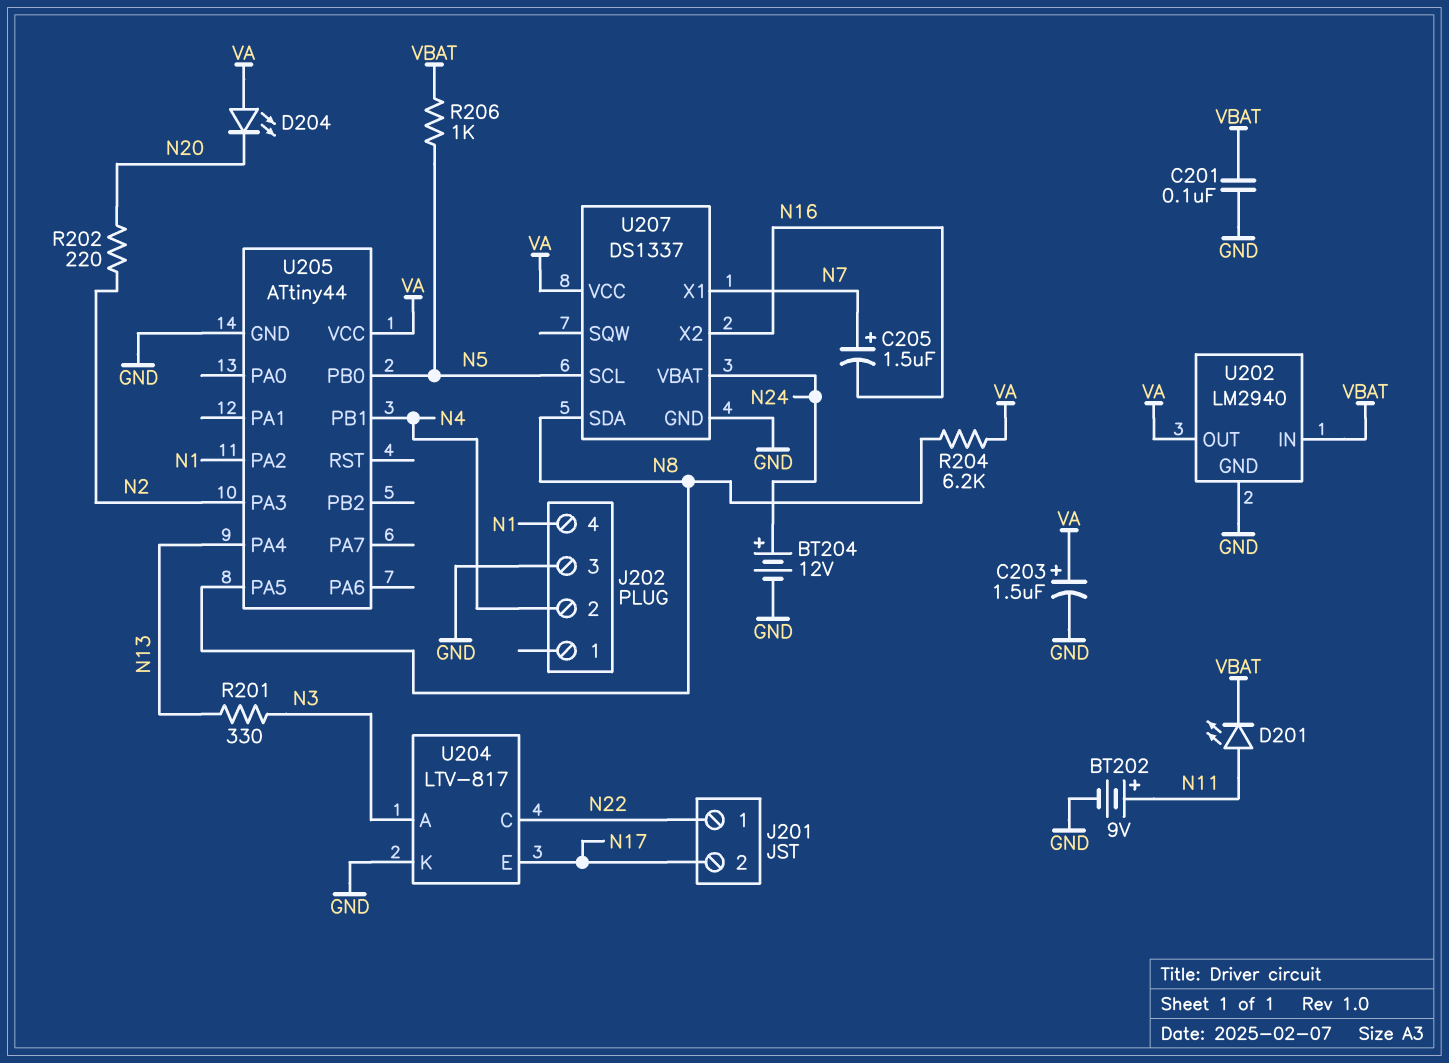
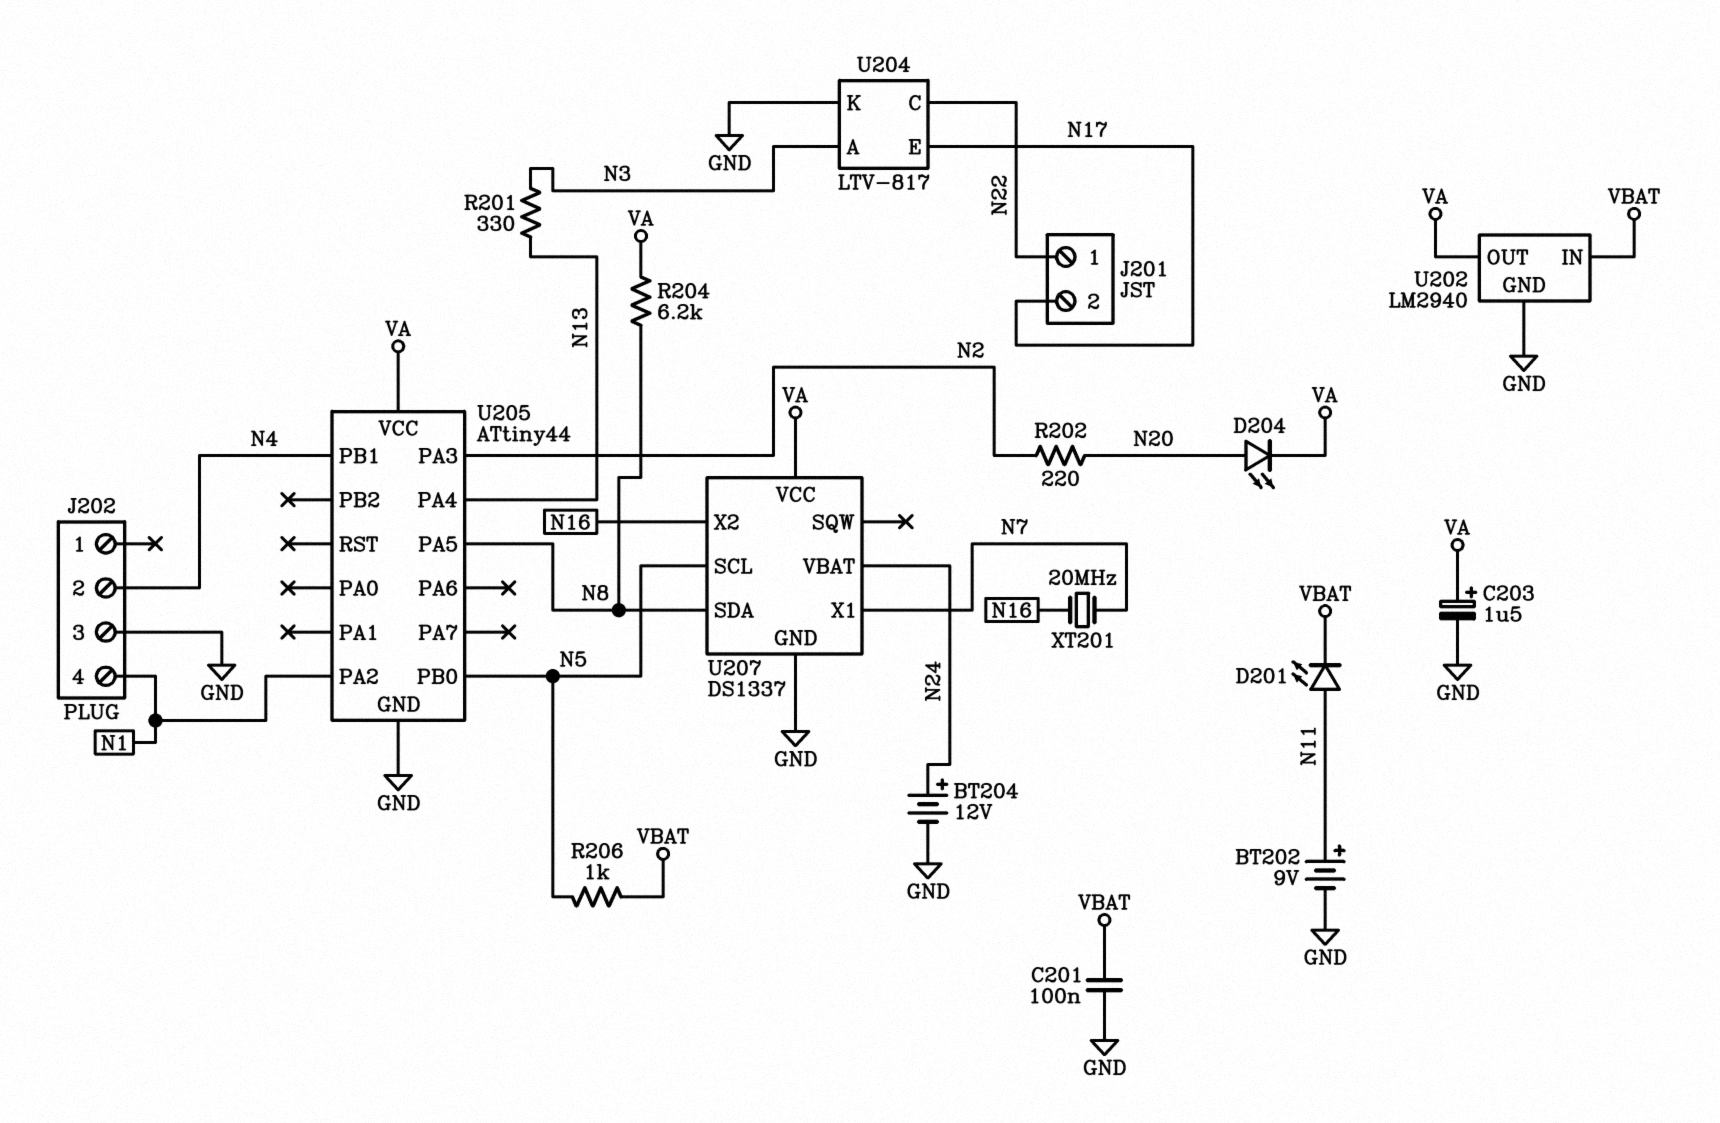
C205: 1.5uF (plus N7, minus N16) -> none
D204: LED (A VA, K N20) -> LED (A N20, K VA)
XT201: none -> 20MHz (N7, N16)

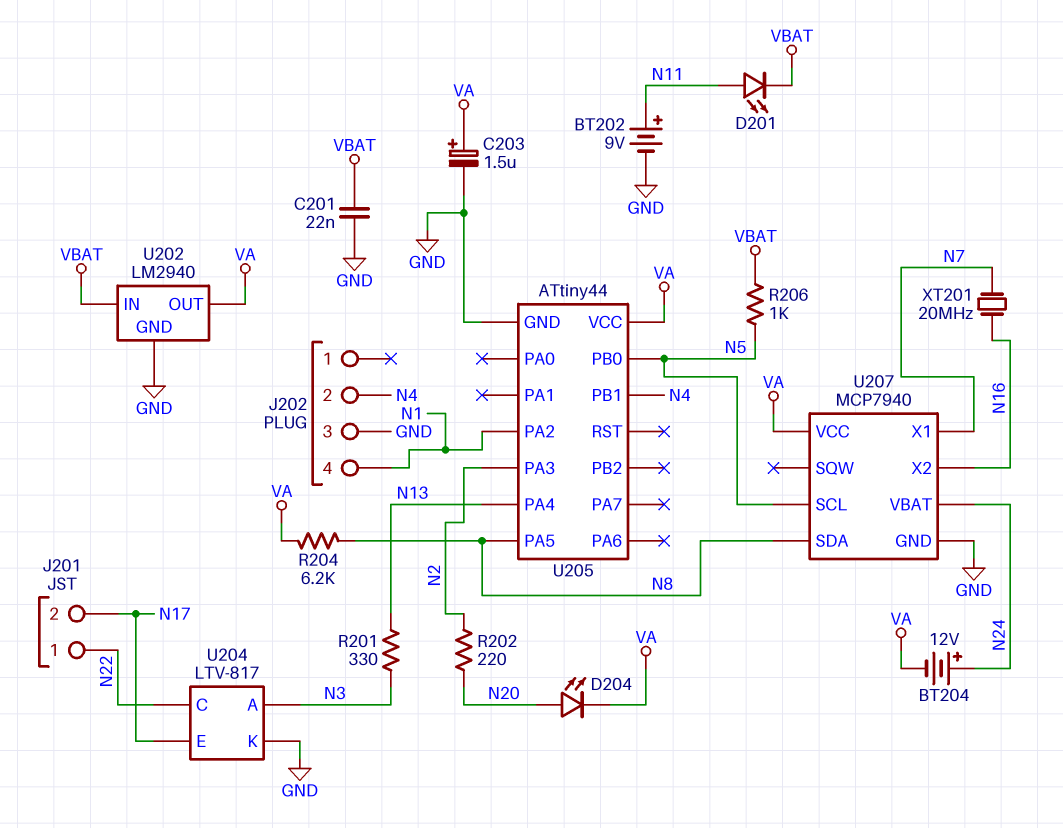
BT204: 12V (plus N24, minus GND) -> 12V (plus N24, minus VA)
C201: 100nF (GND, VBAT) -> 22nF (GND, VBAT)
U207: DS1337 -> MCP7940

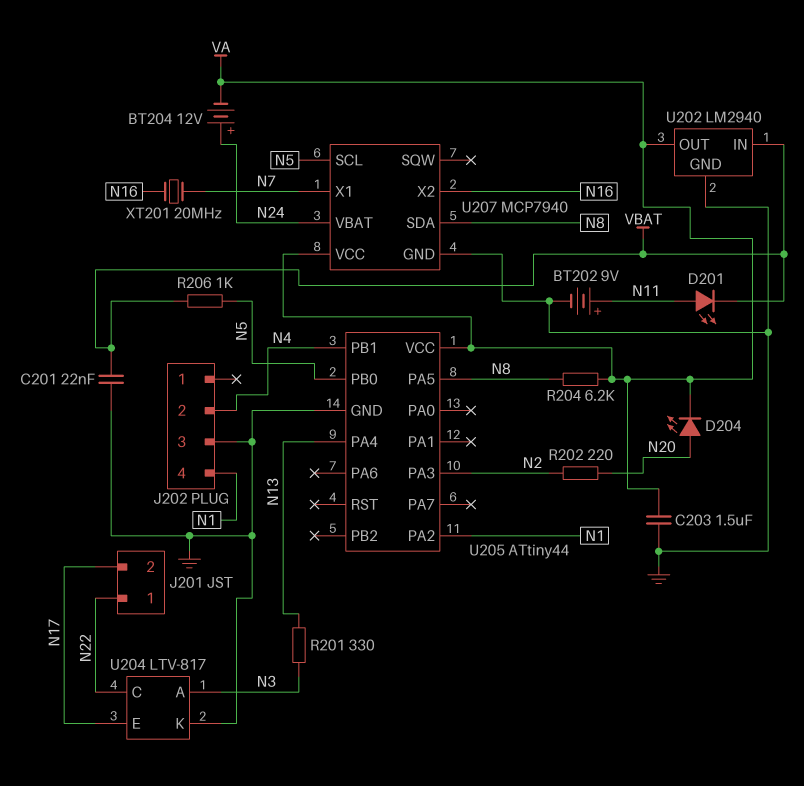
C203: 1.5uF (plus VA, minus GND) -> 1.5uF (GND, VA)

